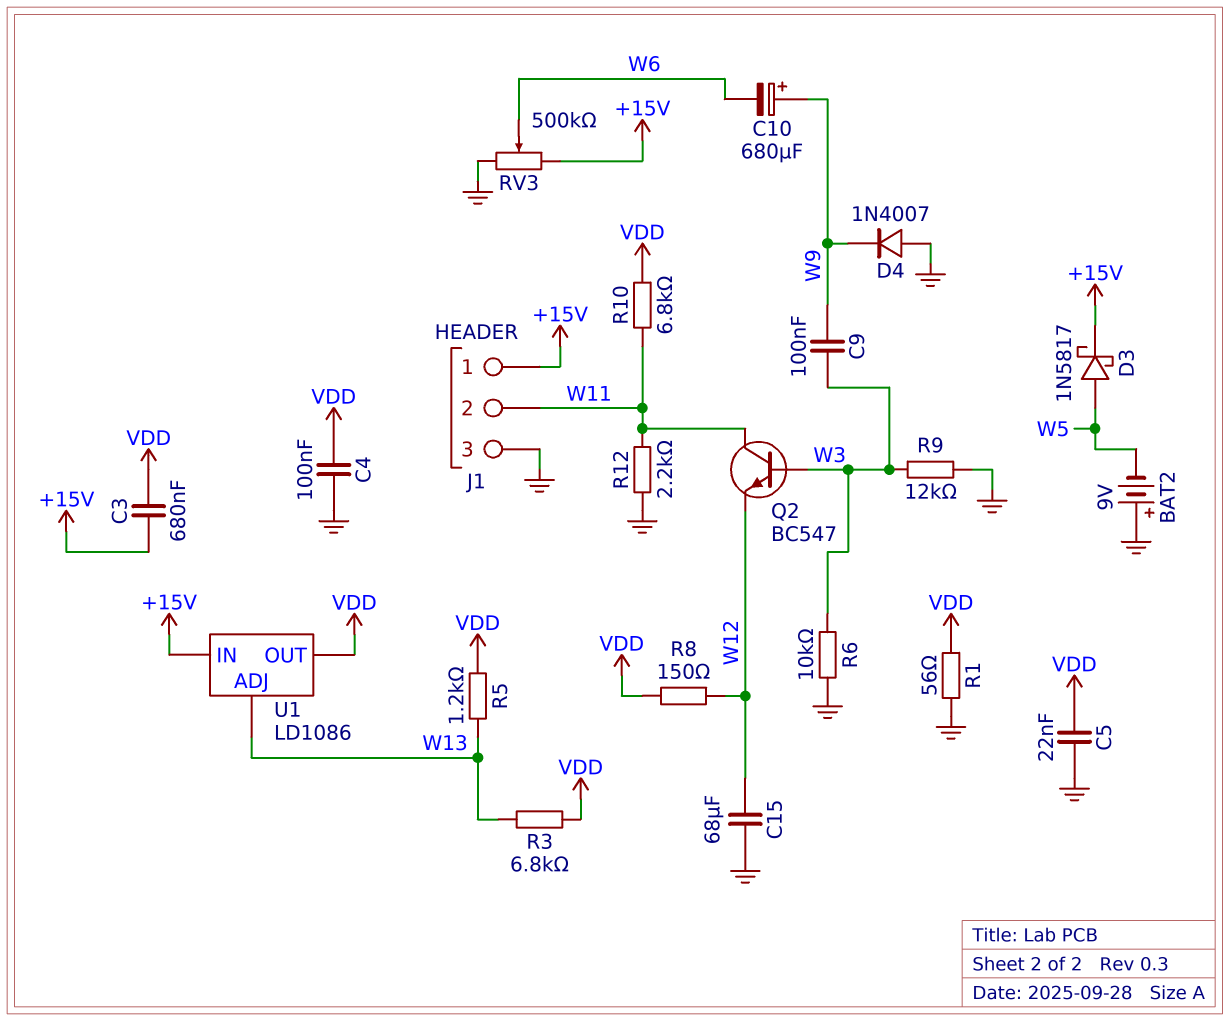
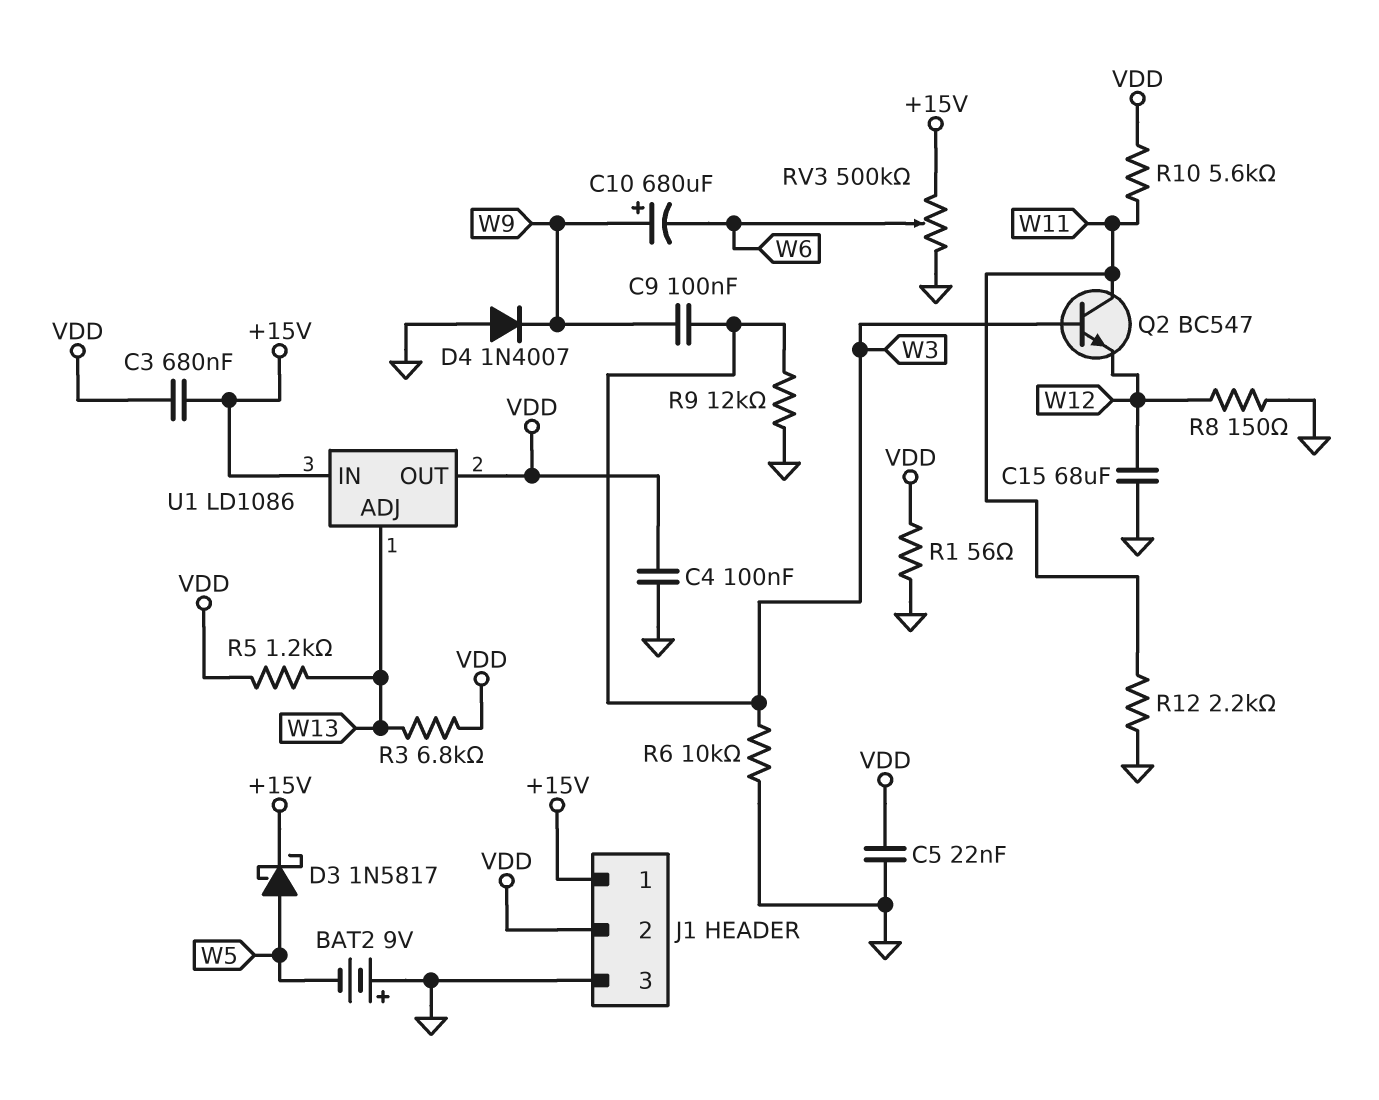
J1 pin 2: W11 -> VDD
R8: 150 (VDD, W12) -> 150 (GND, W12)
R10: 6.8k (VDD, W11) -> 5.6k (VDD, W11)

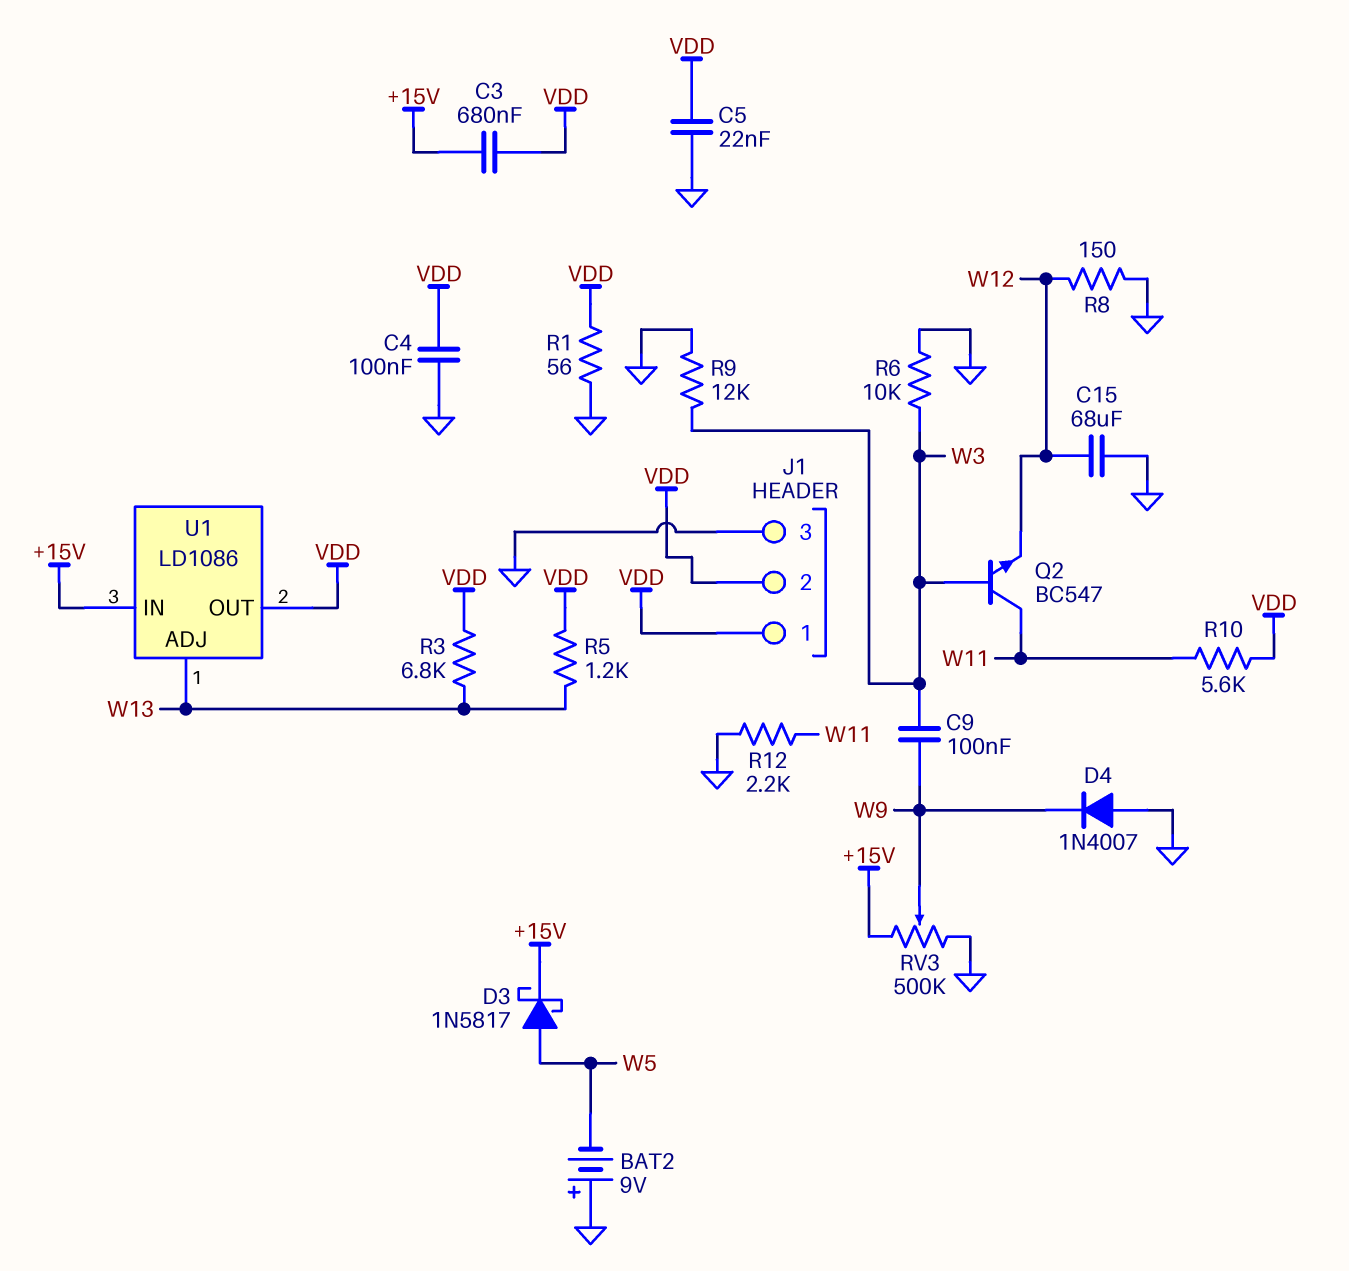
C10: 680uF (plus W9, minus W6) -> none
J1 pin 1: +15V -> VDD
RV3: 500k (+15V, GND, wiper W6) -> 500k (+15V, GND, wiper W9)

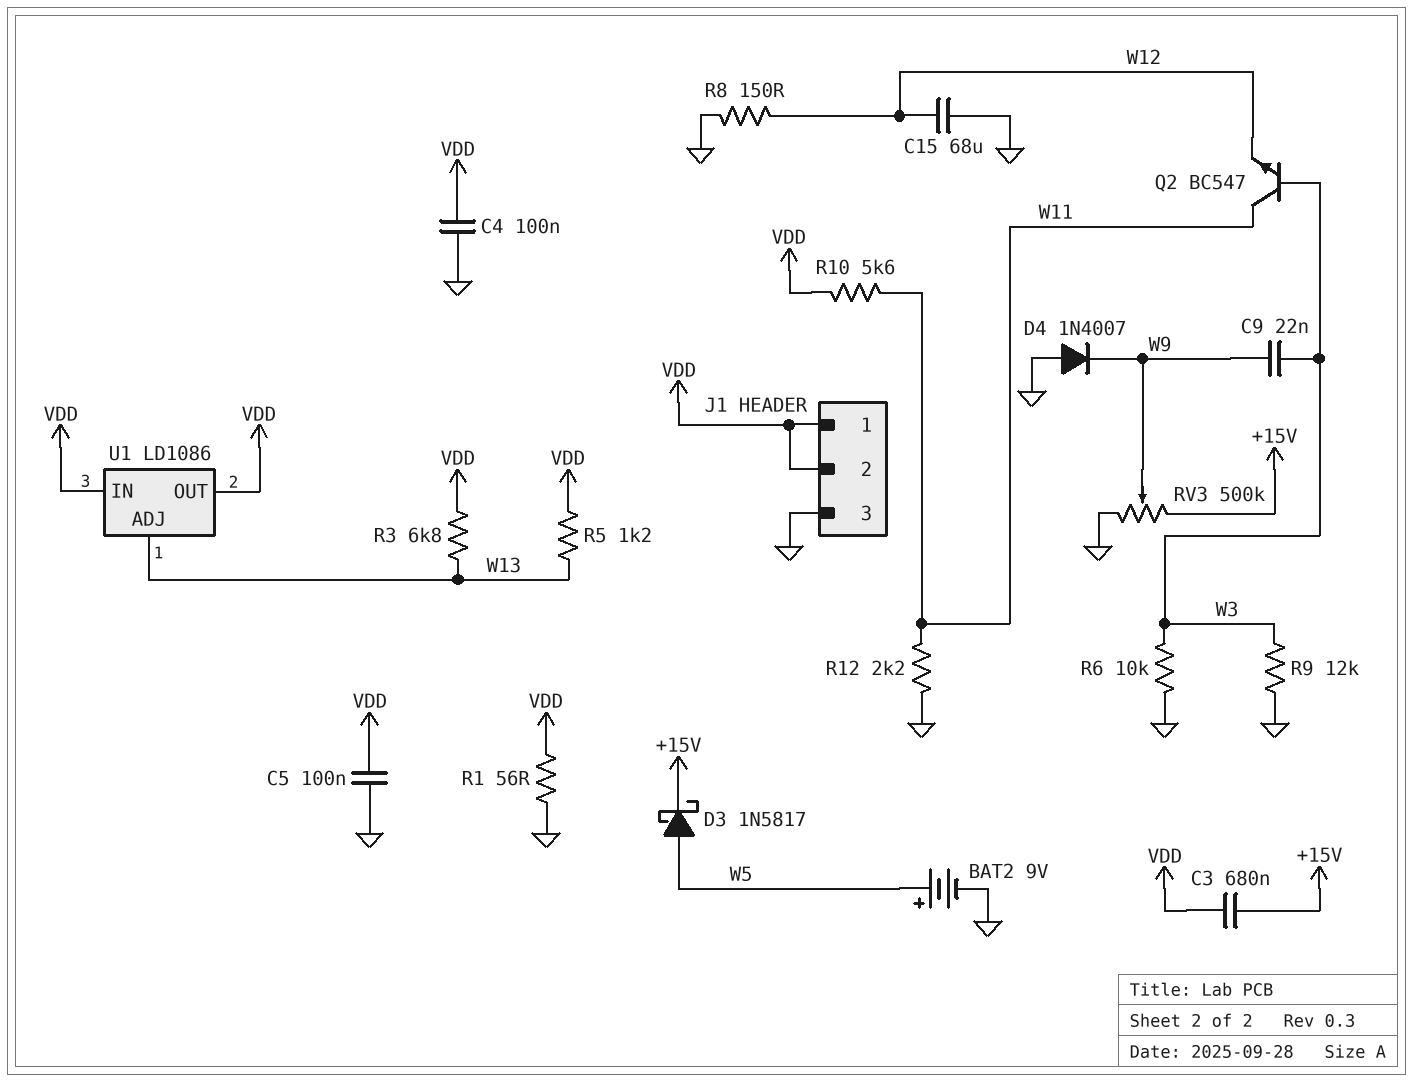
BAT2: 9V (plus GND, minus W5) -> 9V (plus W5, minus GND)
C5: 22nF (GND, VDD) -> 100nF (GND, VDD)
C9: 100nF (W3, W9) -> 22nF (W3, W9)
U1 pin IN: +15V -> VDD

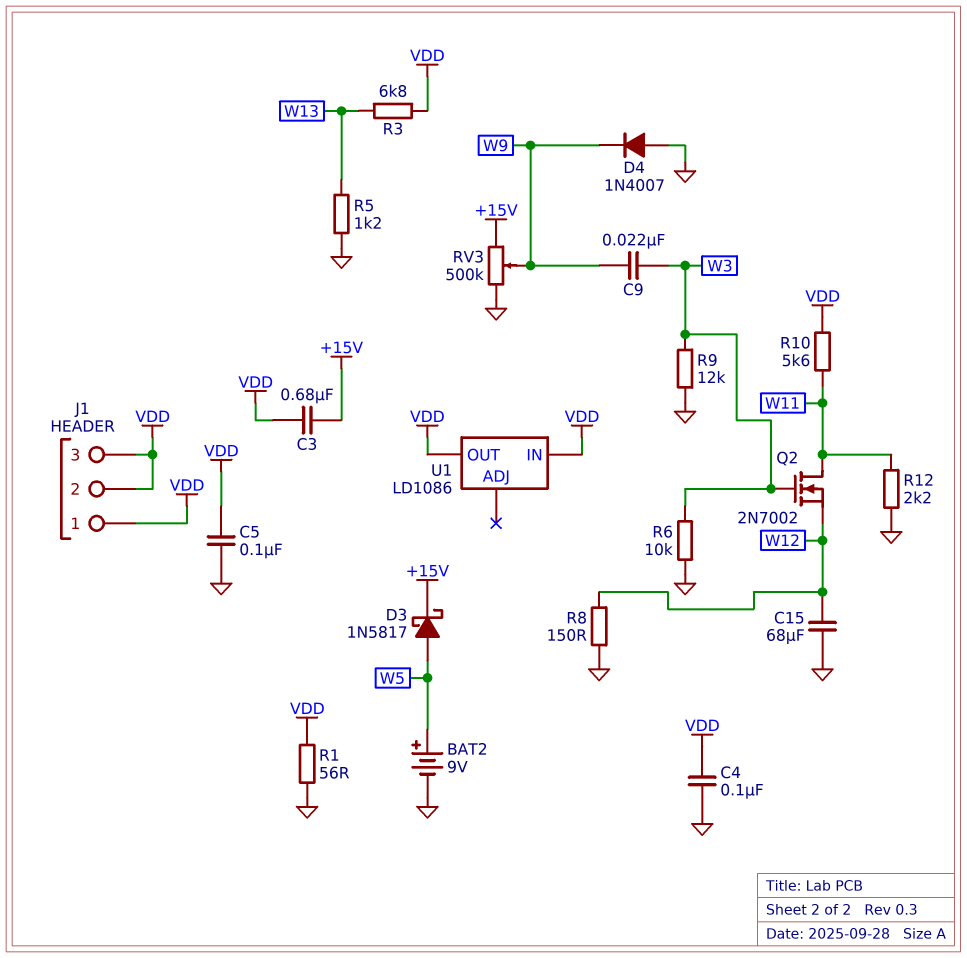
J1 pin 3: GND -> VDD
Q2: NPN BC547 (B W3, C W11, E W12) -> NMOS 2N7002 (G W3, D W11, S W12)
R5: 1.2k (VDD, W13) -> 1.2k (GND, W13)
U1 pin ADJ: W13 -> none

